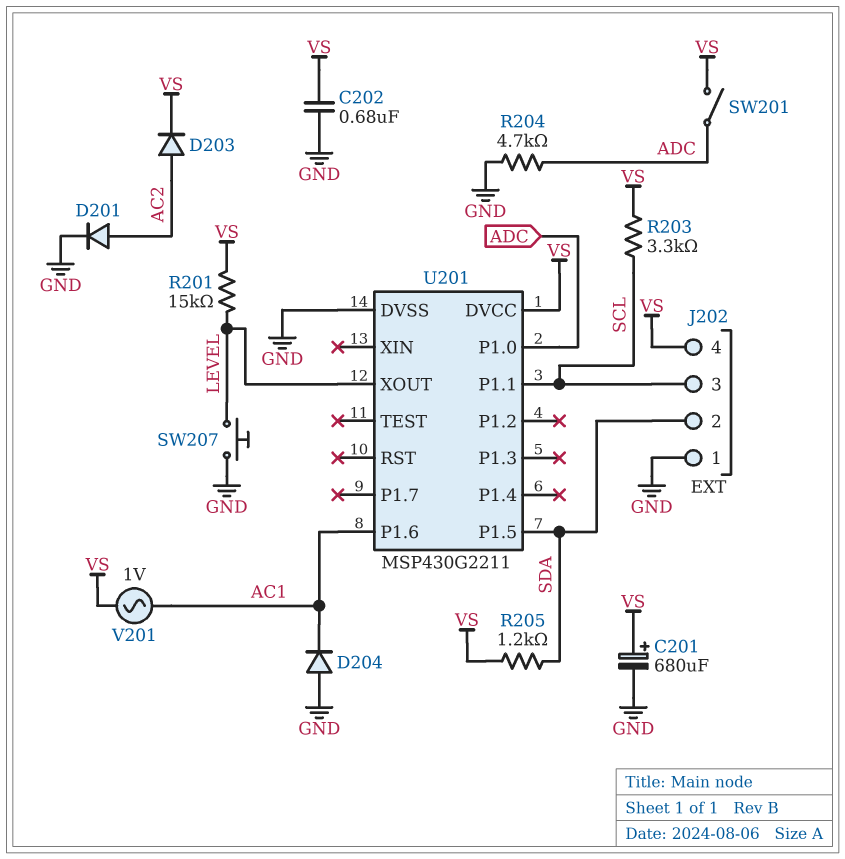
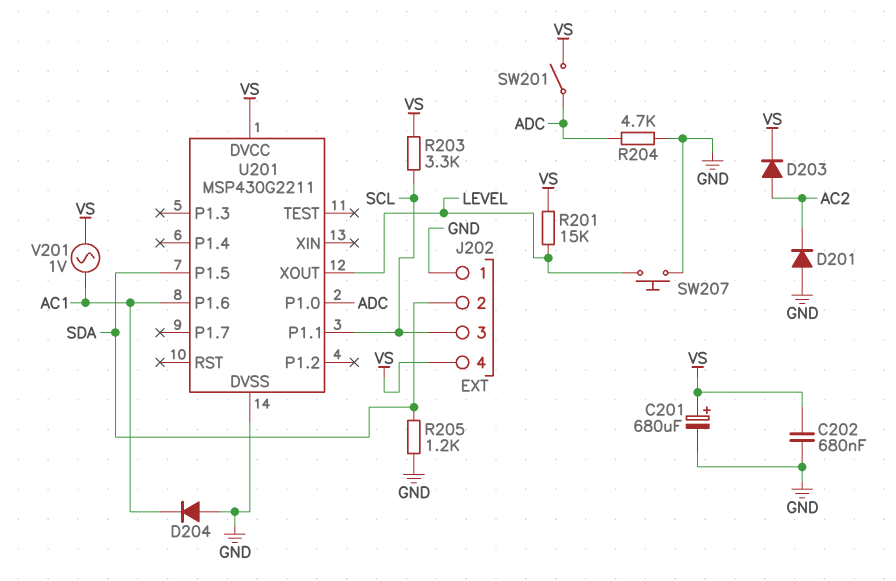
D201: diode (A AC2, K GND) -> diode (A GND, K AC2)
R205: 1.2k (SDA, VS) -> 1.2k (GND, SDA)

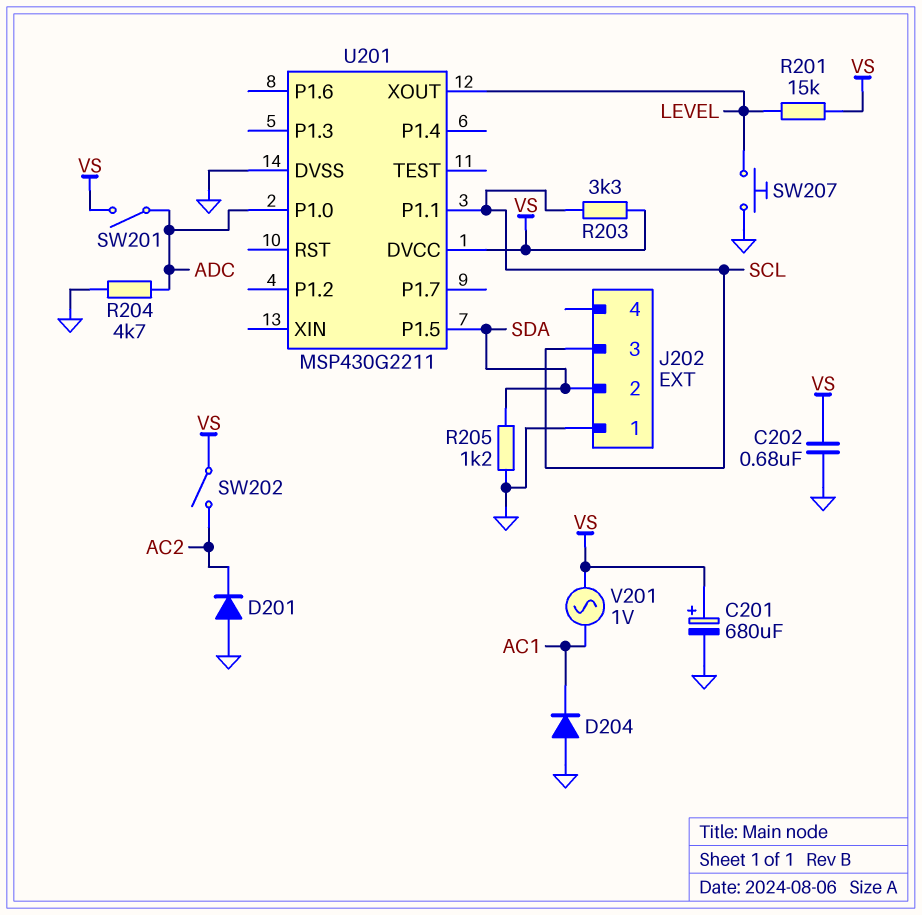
D203: diode (A AC2, K VS) -> none
J202 pin 4: VS -> none
SW202: none -> switch (AC2, VS)
U201 pin P1.6: AC1 -> none

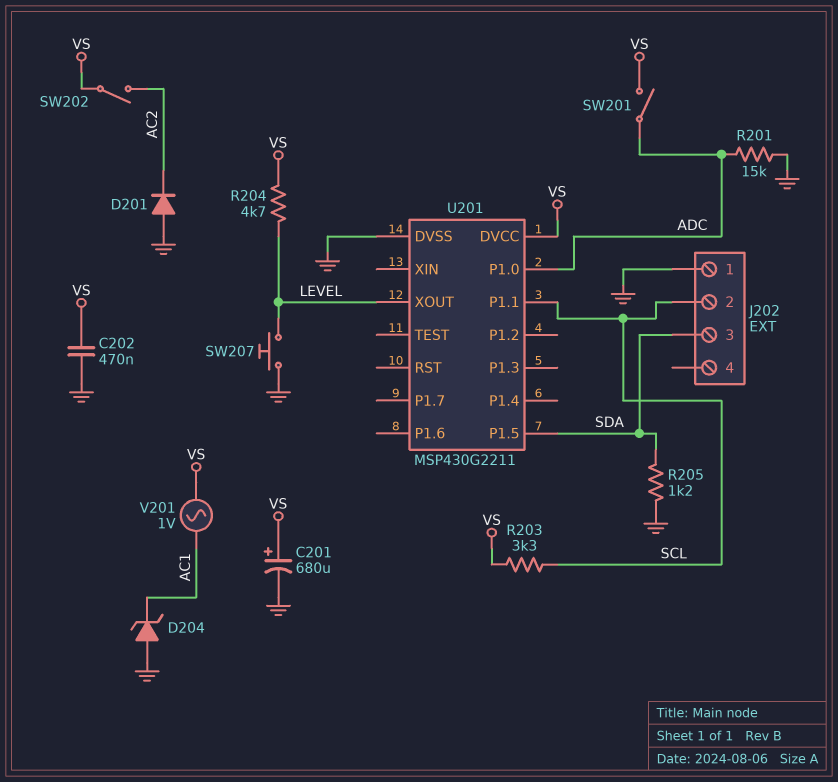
C202: 680nF (GND, VS) -> 470nF (GND, VS)
D204: diode (A GND, K AC1) -> zener (A GND, K AC1)
J202 pin 2: SDA -> SCL
J202 pin 3: SCL -> SDA
R201: 15k (LEVEL, VS) -> 15k (ADC, GND)
R204: 4.7k (ADC, GND) -> 4.7k (LEVEL, VS)

